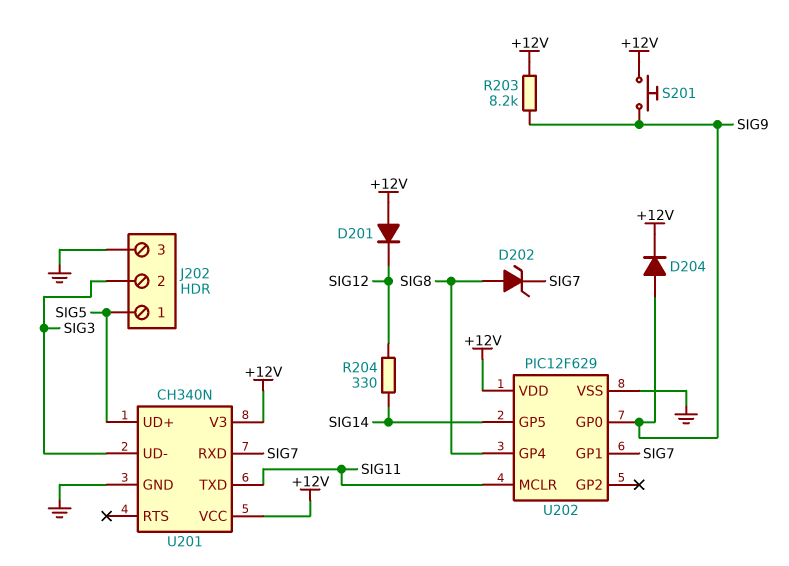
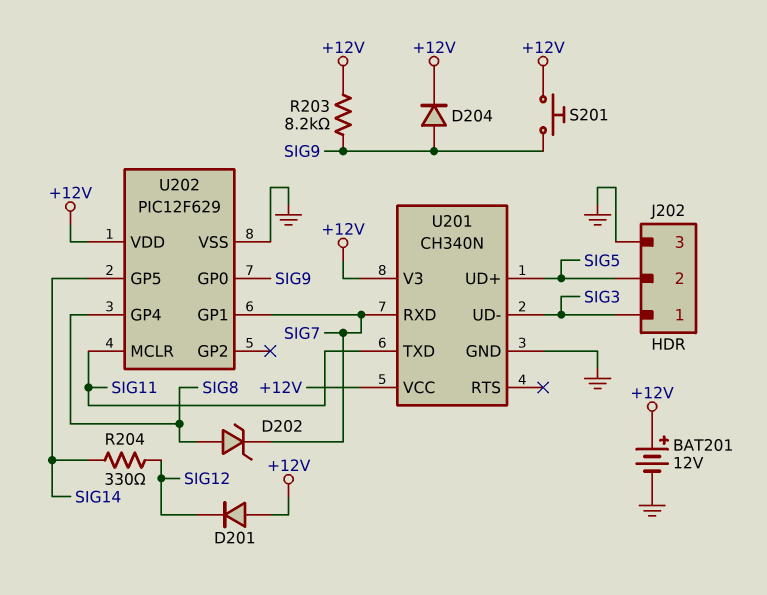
BAT201: none -> 12V (plus +12V, minus GND)
J202 pin 1: SIG5 -> SIG3
J202 pin 2: SIG3 -> SIG5

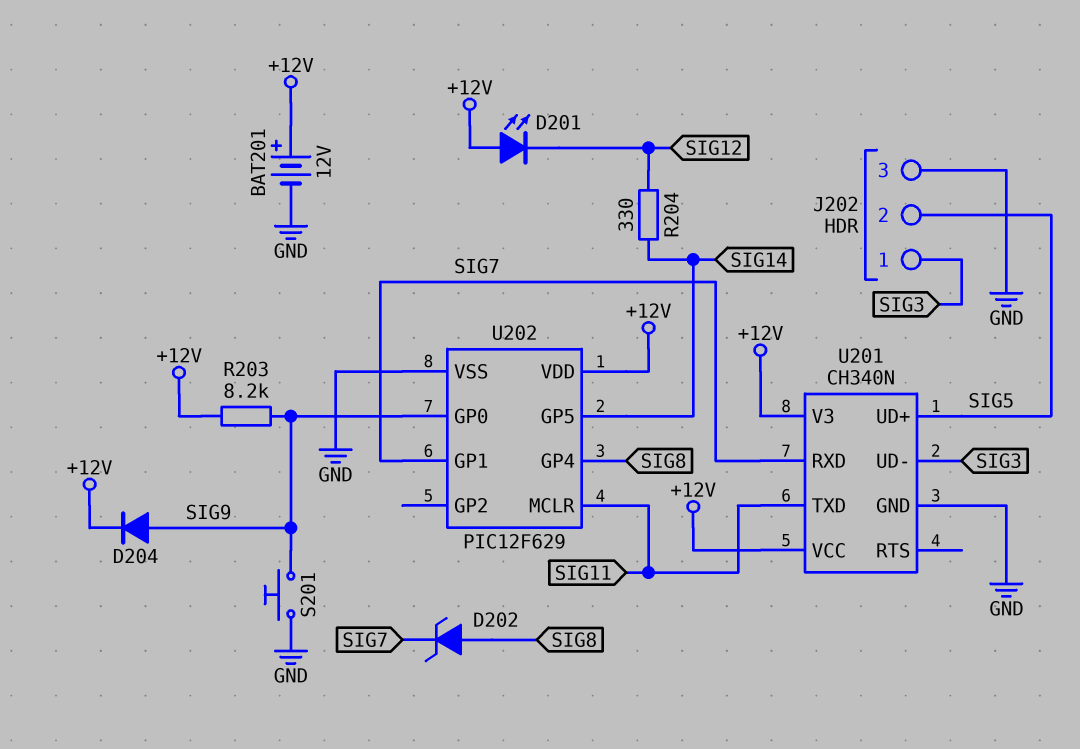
D201: diode (A +12V, K SIG12) -> LED (A +12V, K SIG12)
S201: button (+12V, SIG9) -> button (GND, SIG9)

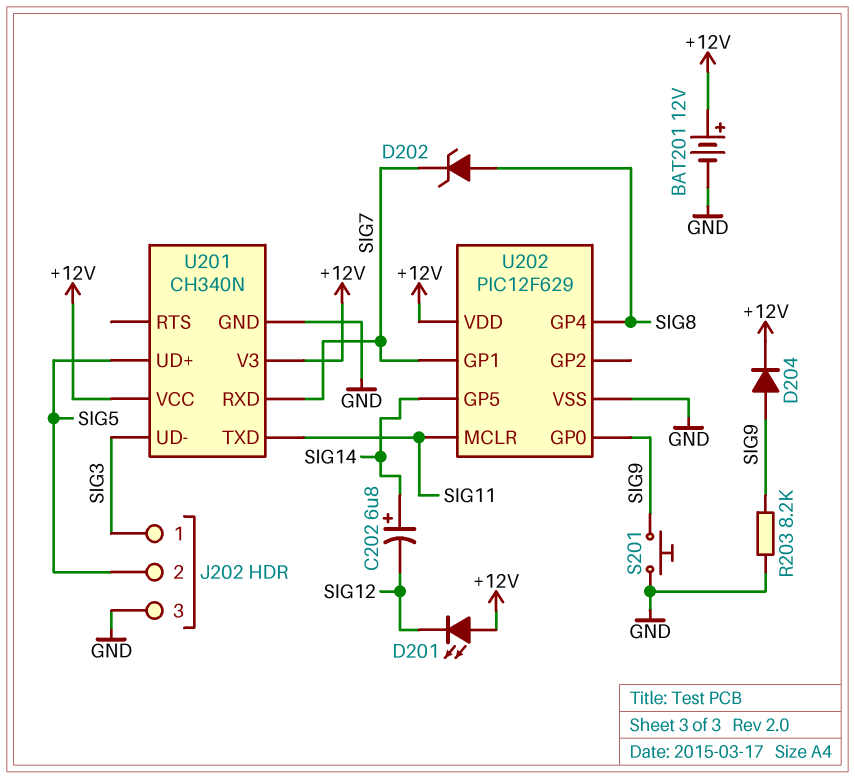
C202: none -> 6.8uF (plus SIG14, minus SIG12)
R203: 8.2k (+12V, SIG9) -> 8.2k (GND, SIG9)
R204: 330 (SIG12, SIG14) -> none

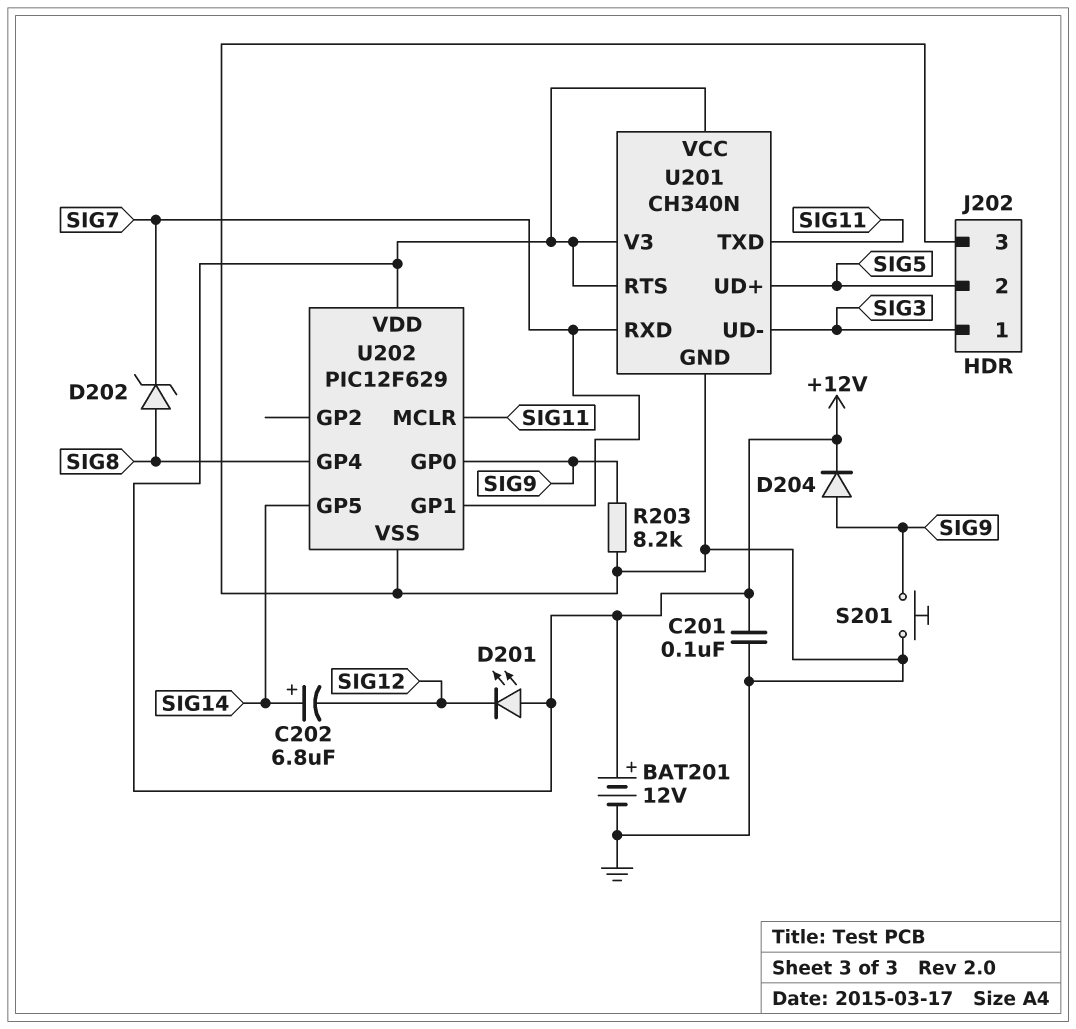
C201: none -> 100nF (+12V, GND)
U201 pin RTS: none -> +12V

